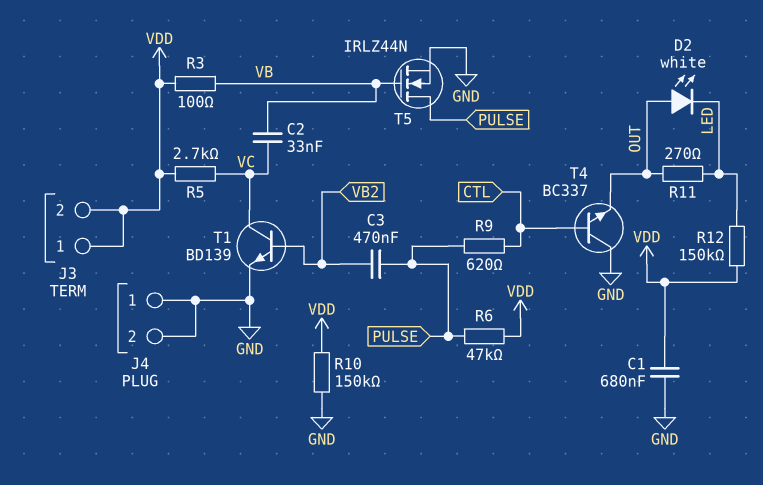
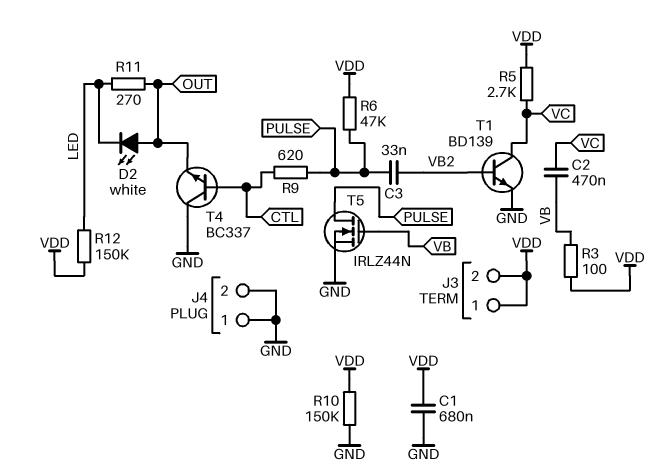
C2: 33nF (VB, VC) -> 470nF (VB, VC)
C3: 470nF (PULSE, VB2) -> 33nF (PULSE, VB2)

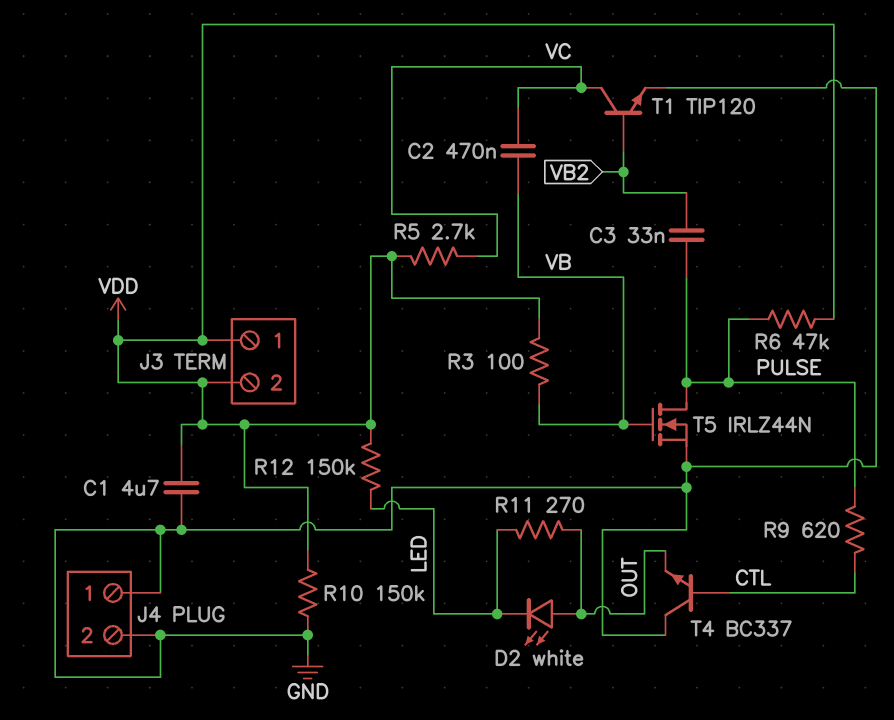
C1: 680nF (GND, VDD) -> 4.7uF (GND, VDD)
T1: NPN BD139 (B VB2, C VC, E GND) -> NPN TIP120 (B VB2, C VC, E GND)

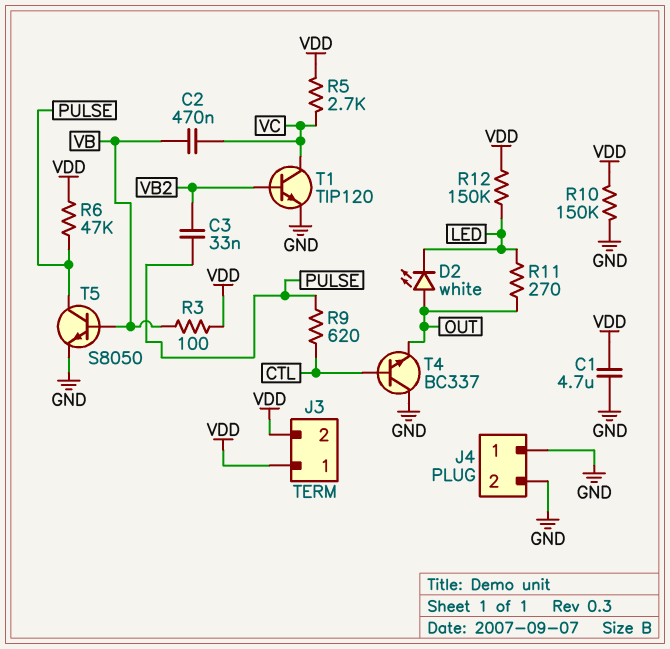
T5: NMOS IRLZ44N (G VB, D PULSE, S GND) -> NPN S8050 (B VB, C PULSE, E GND)

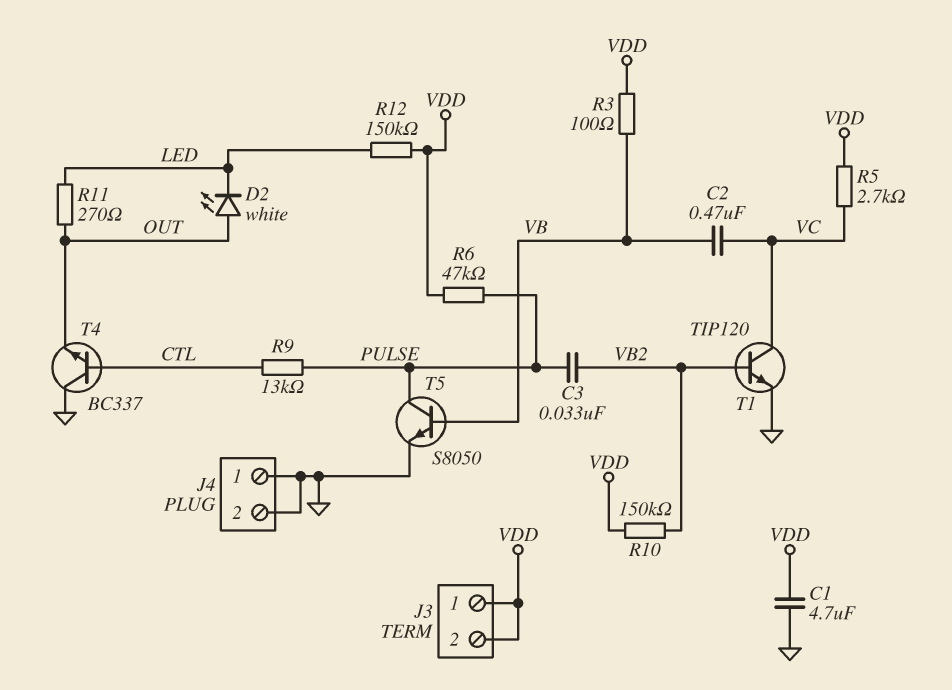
R9: 620 (CTL, PULSE) -> 13k (CTL, PULSE)
R10: 150k (GND, VDD) -> 150k (VB2, VDD)

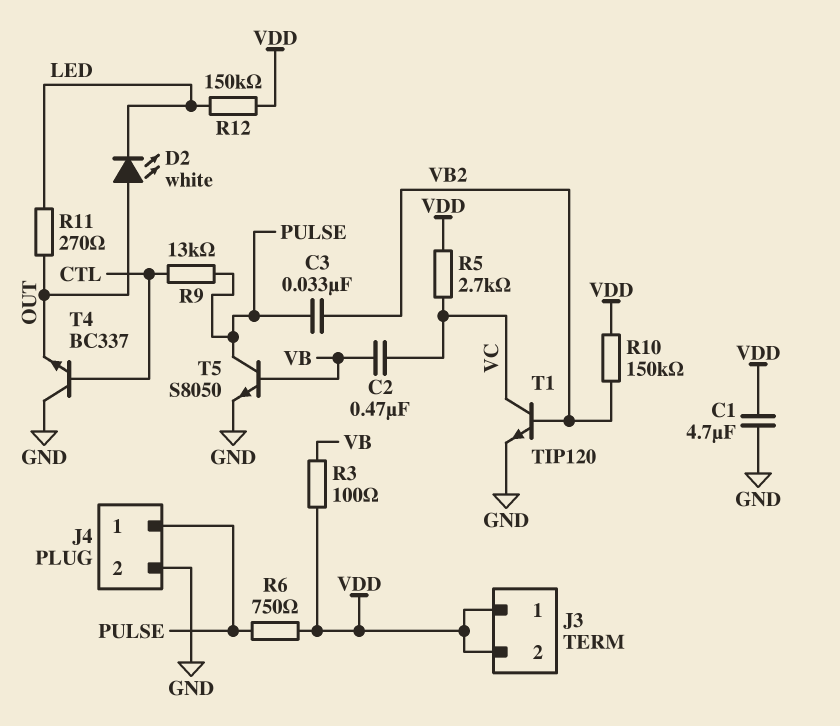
J4 pin 1: GND -> PULSE
R6: 47k (PULSE, VDD) -> 750 (PULSE, VDD)

